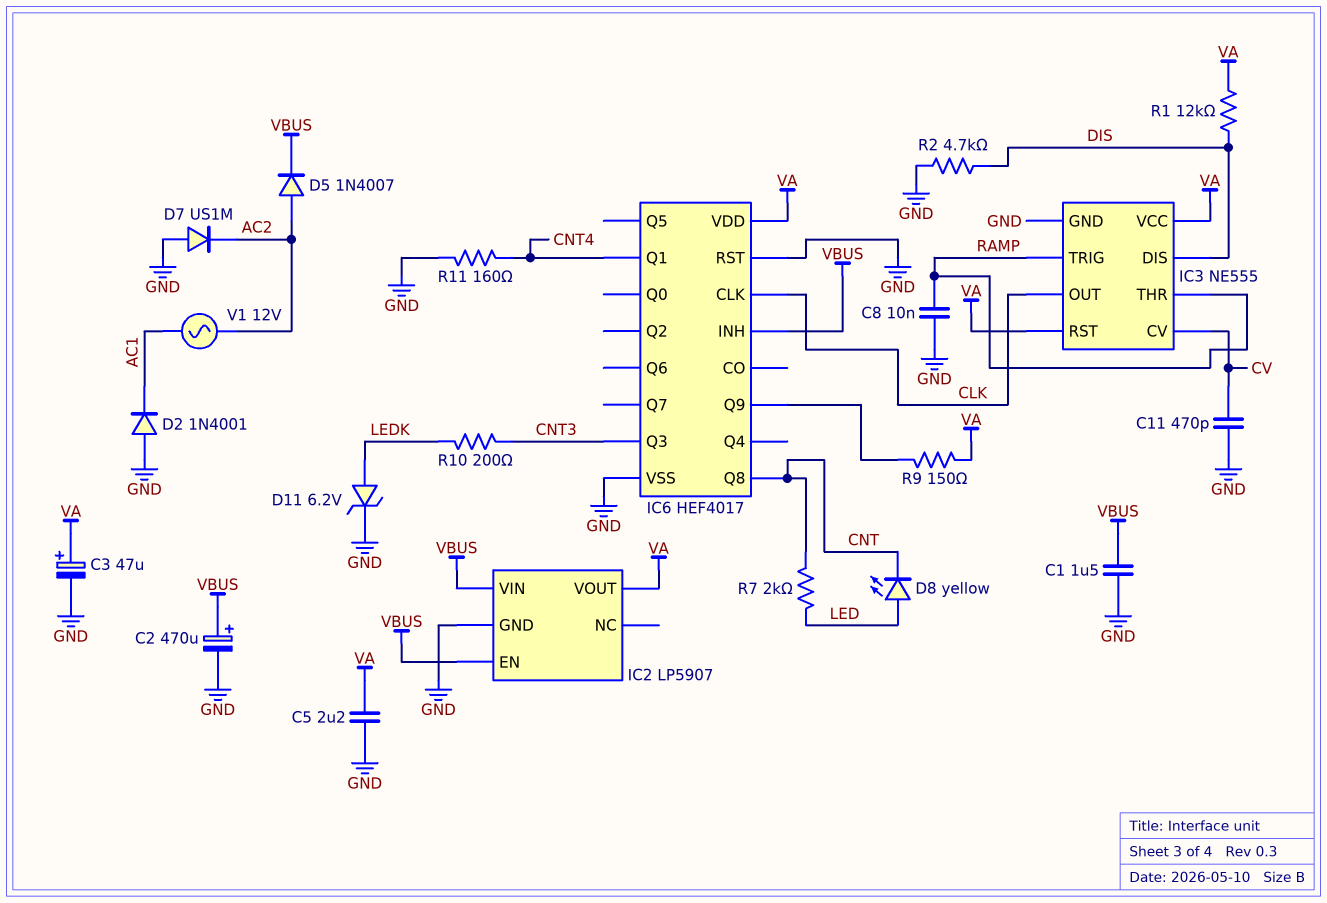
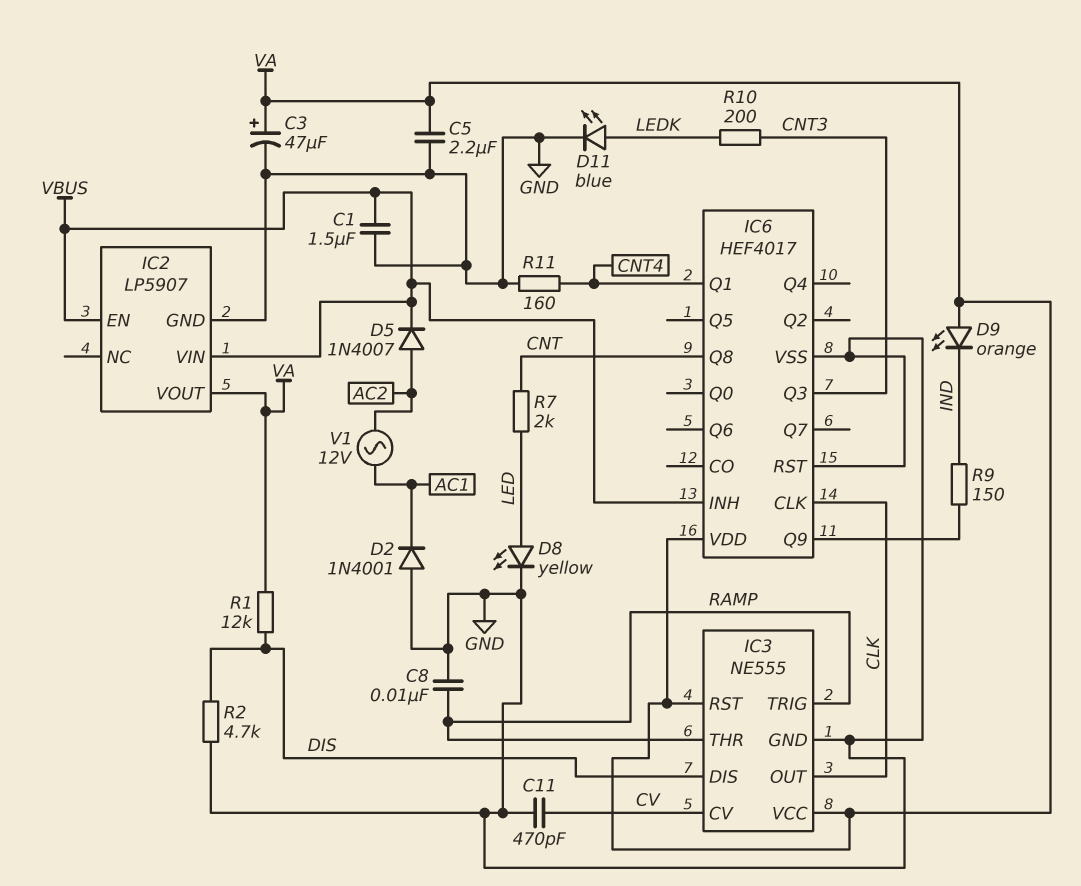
C2: 470uF (plus VBUS, minus GND) -> none
D7: diode US1M (A GND, K AC2) -> none
D8: LED yellow (A LED, K CNT) -> LED yellow (A LED, K GND)
D9: none -> LED orange (A VA, K IND)
D11: zener 6.2V (A LEDK, K GND) -> LED blue (A LEDK, K GND)
R9: 150 (IC6/Q9, VA) -> 150 (IC6/Q9, IND)

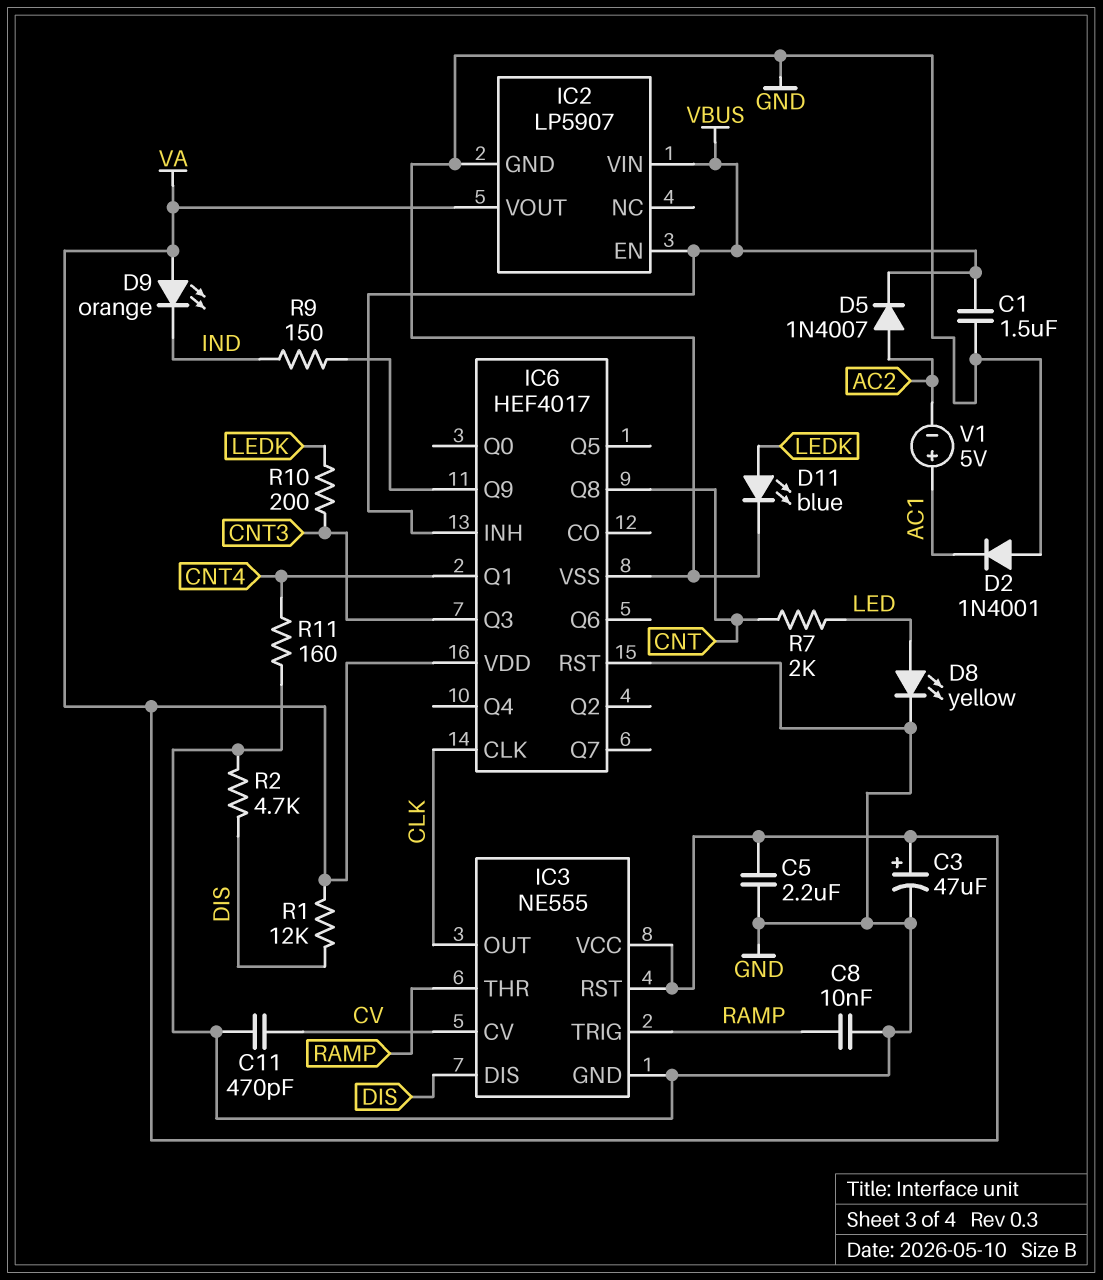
V1: AC 12V (AC1, AC2) -> 5V (plus AC1, minus AC2)

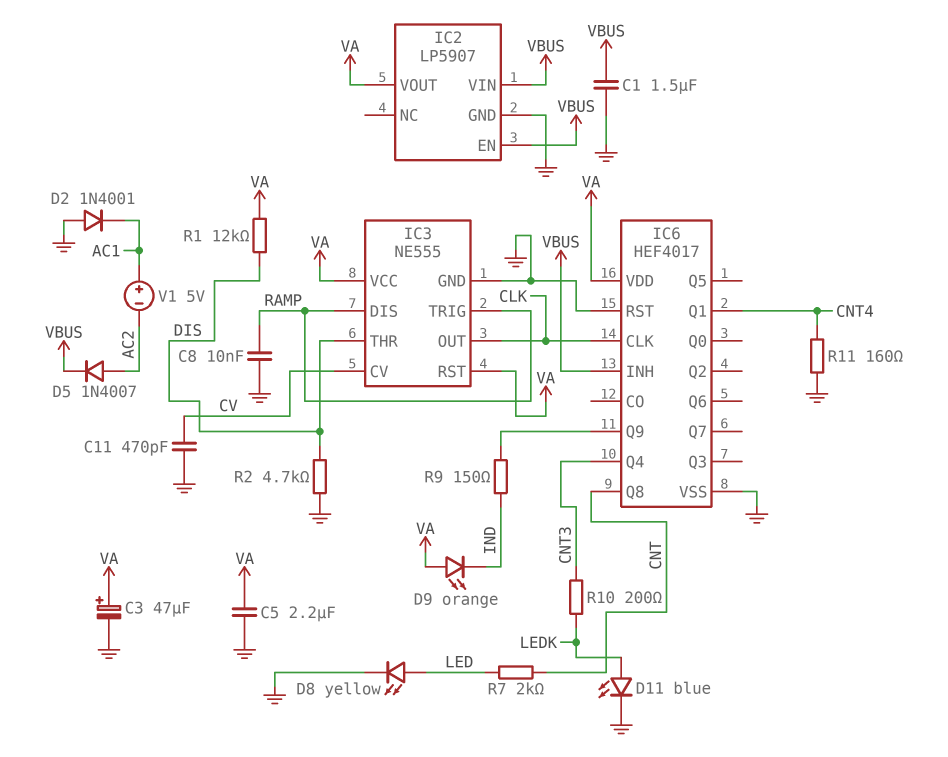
IC3 pin DIS: DIS -> RAMP
IC3 pin THR: RAMP -> DIS
IC6 pin Q3: CNT3 -> none
IC6 pin Q4: none -> CNT3

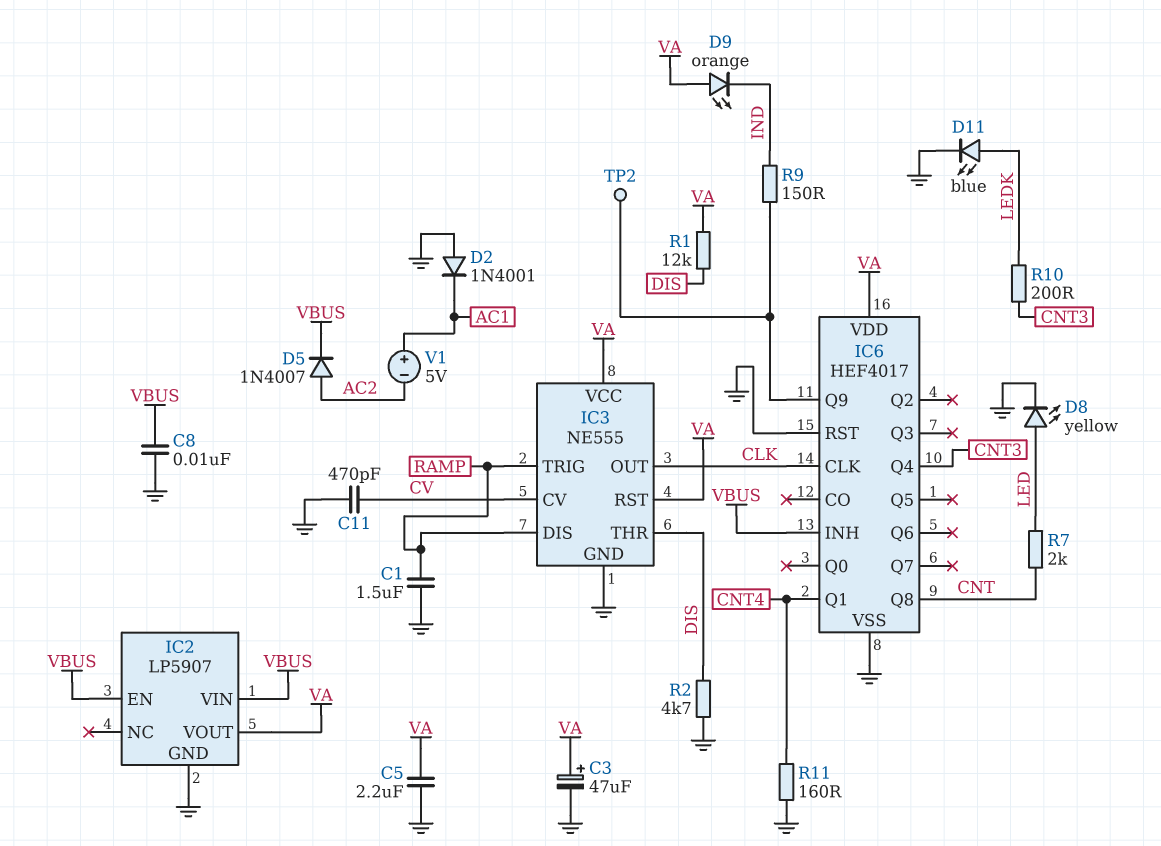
C1: 1.5uF (GND, VBUS) -> 1.5uF (GND, RAMP)
C8: 10nF (GND, RAMP) -> 10nF (GND, VBUS)
TP2: none -> test point (IC6/Q9)

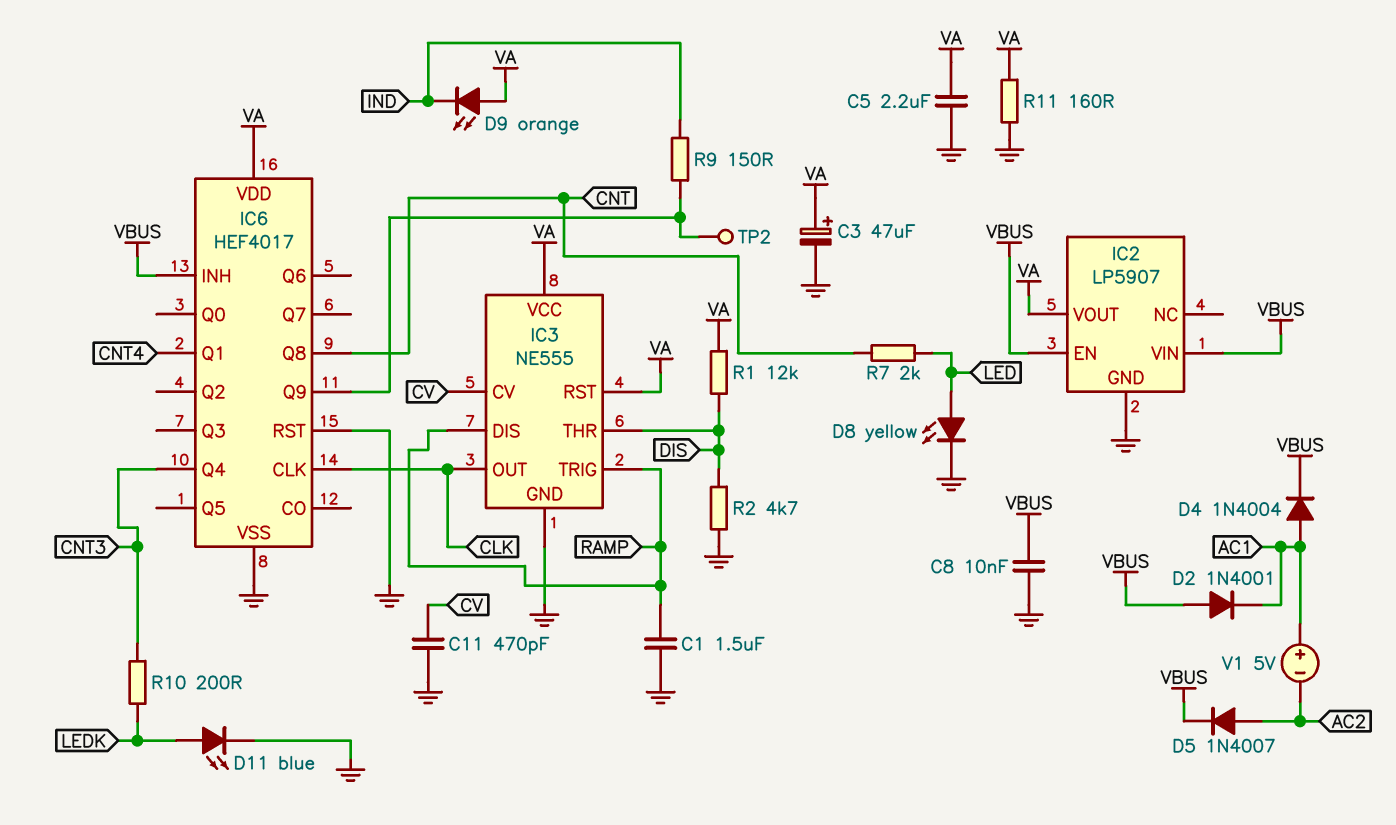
D2: diode 1N4001 (A GND, K AC1) -> diode 1N4001 (A VBUS, K AC1)
D4: none -> diode 1N4004 (A AC1, K VBUS)
R11: 160 (CNT4, GND) -> 160 (GND, VA)

